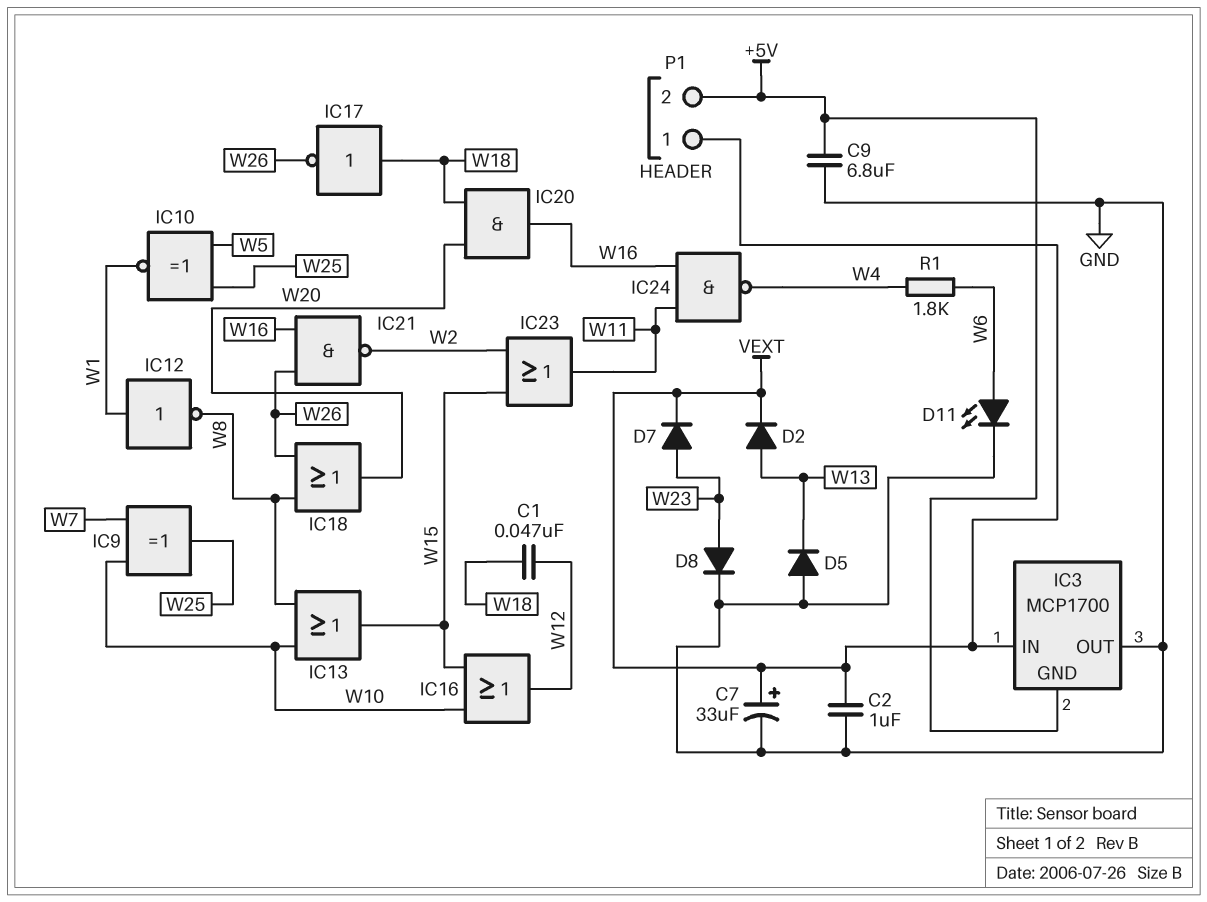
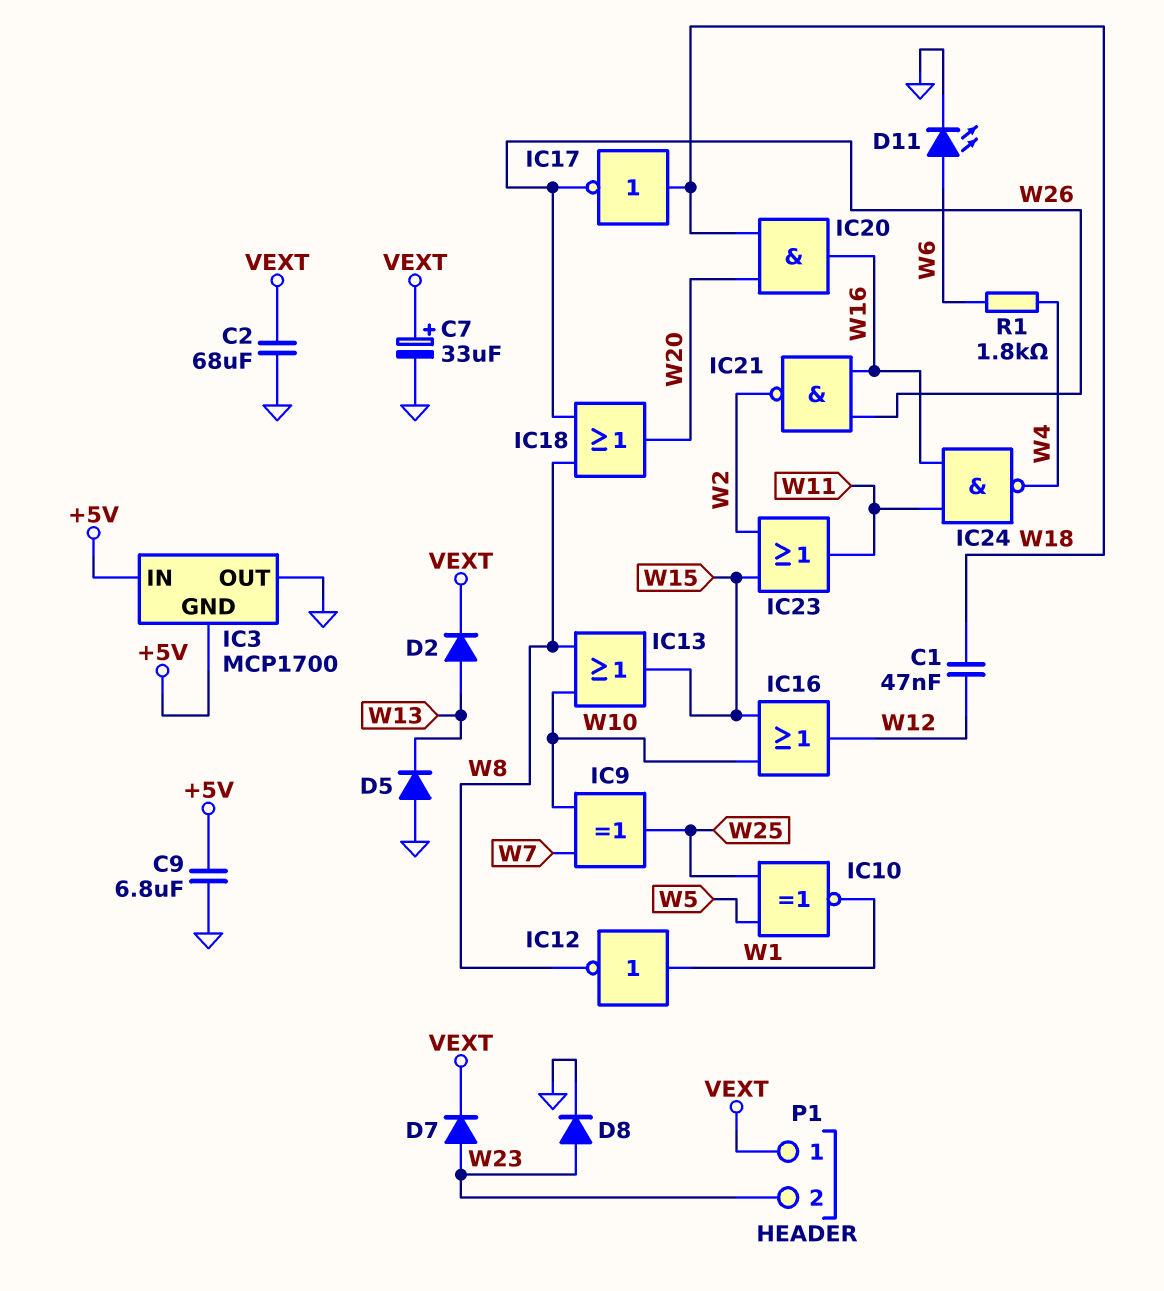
C2: 1uF (GND, VEXT) -> 68uF (GND, VEXT)
IC3 pin IN: VEXT -> +5V
P1 pin 2: +5V -> W23

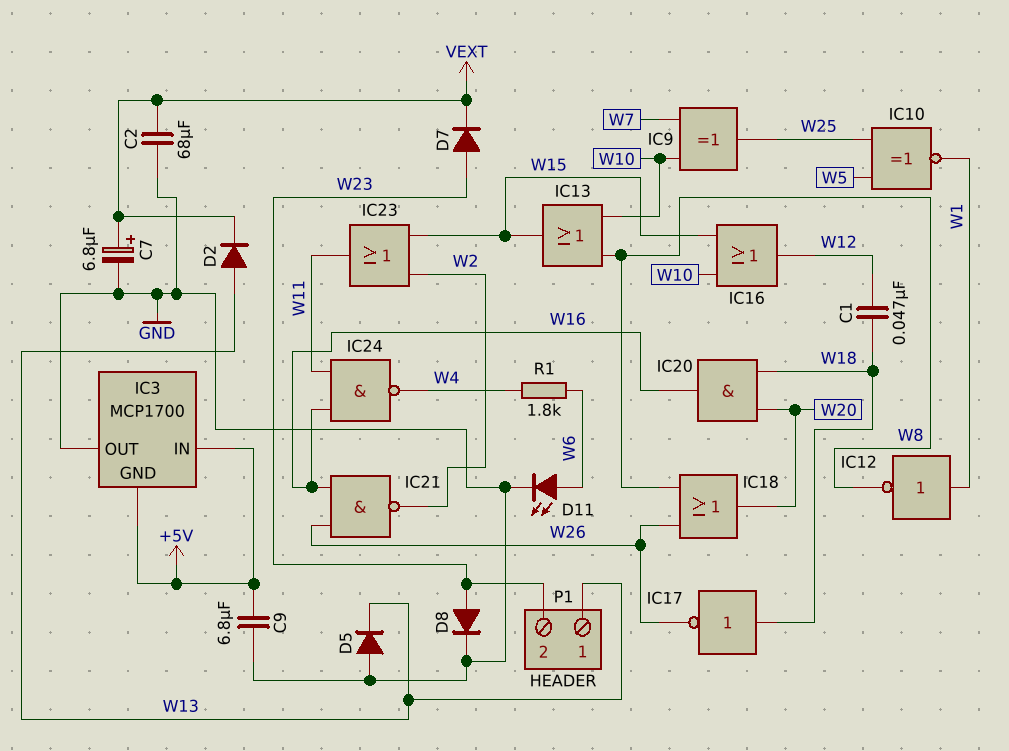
C7: 33uF (plus VEXT, minus GND) -> 6.8uF (plus VEXT, minus GND)
P1 pin 1: VEXT -> W13

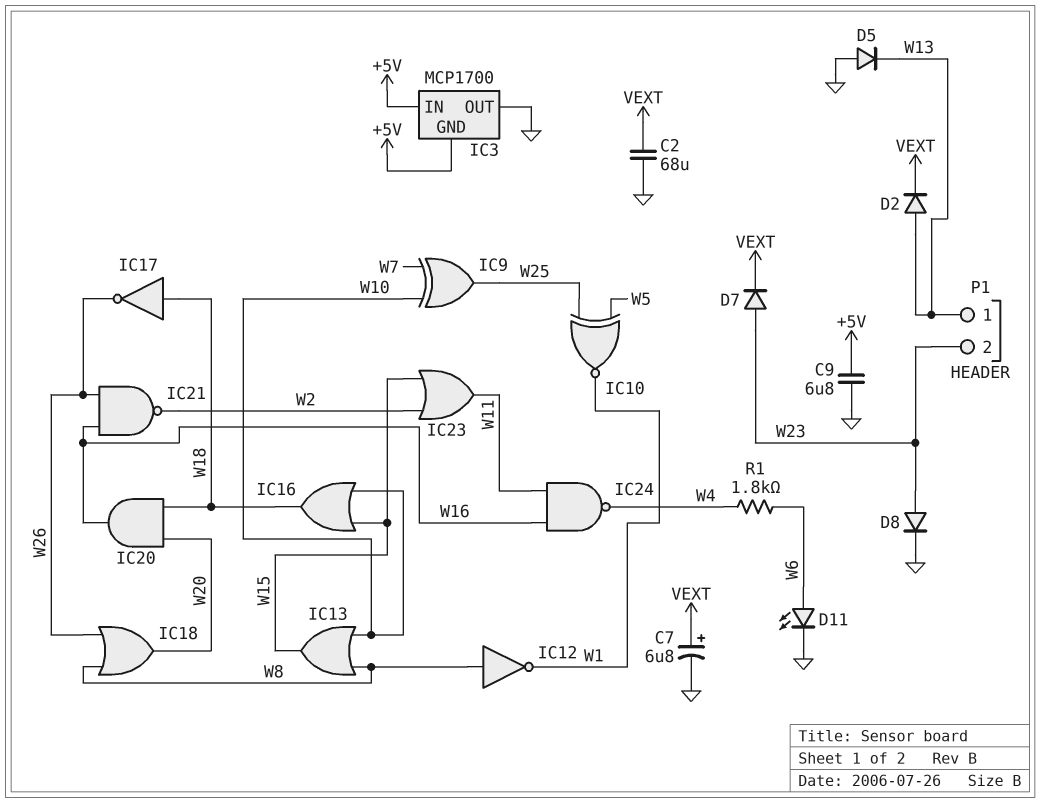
C1: 47nF (W12, W18) -> none
IC12: NOT (in W1, out W8) -> NOT (in W8, out W1)
IC16: OR (in W10, in W15, out W12) -> OR (in W10, in W15, out W18)

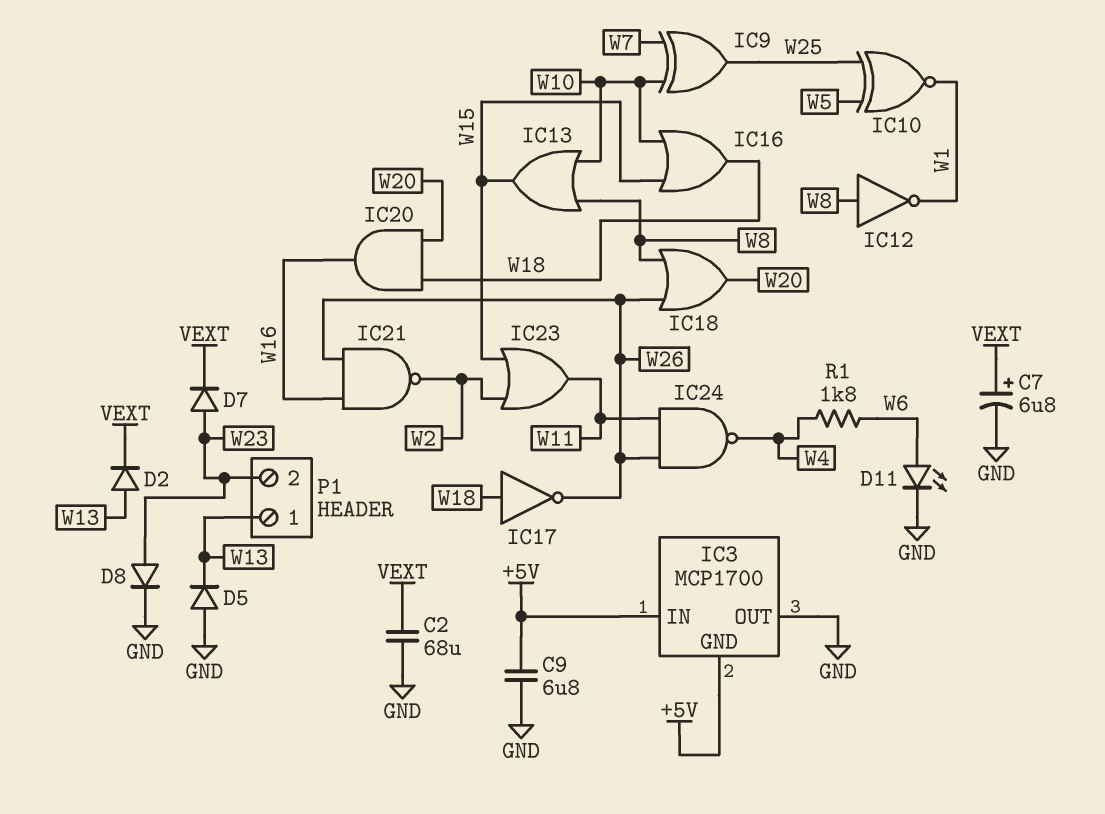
IC24: NAND (in W11, in W16, out W4) -> NAND (in W11, in W26, out W4)

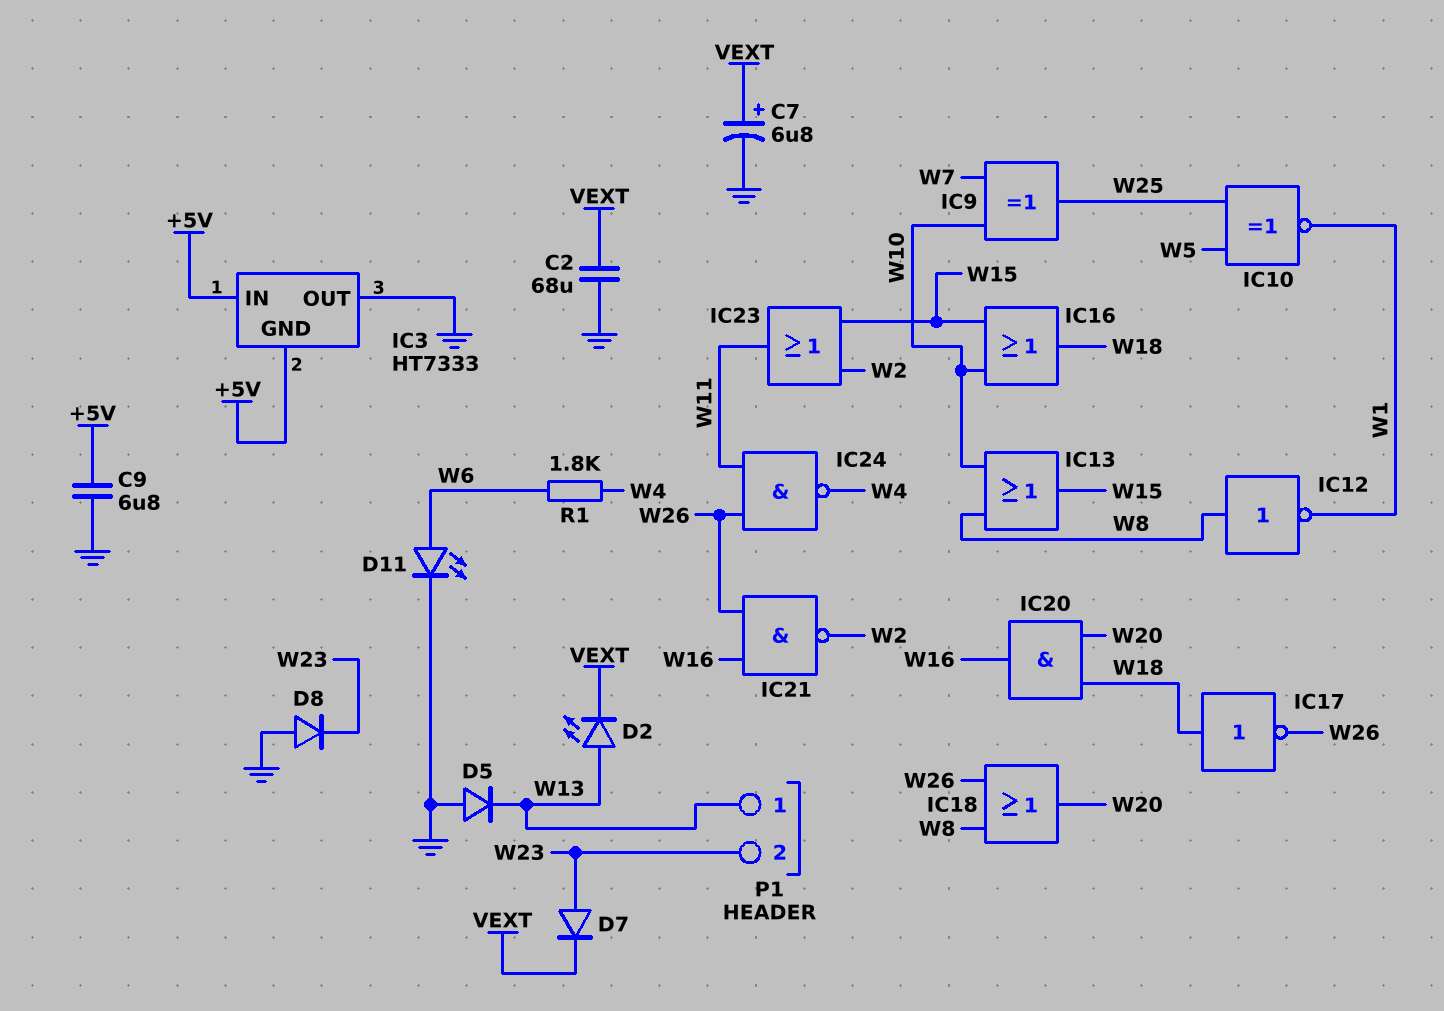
D2: diode (A W13, K VEXT) -> LED (A W13, K VEXT)
D8: diode (A W23, K GND) -> diode (A GND, K W23)
IC3: MCP1700 -> HT7333

